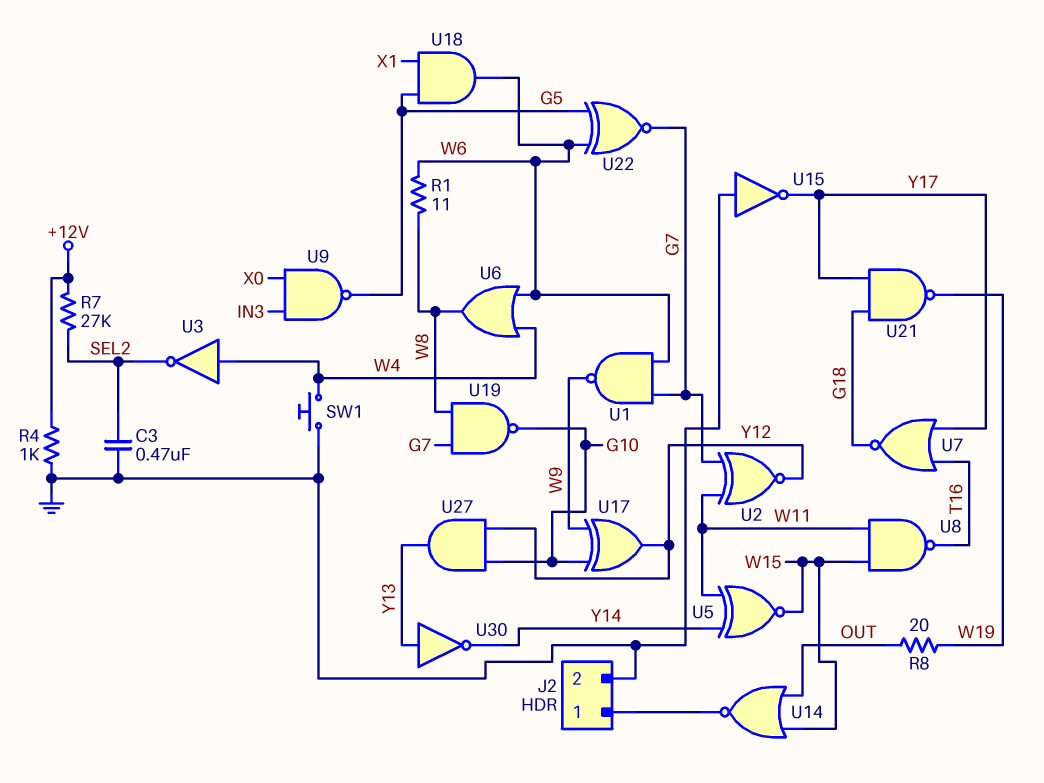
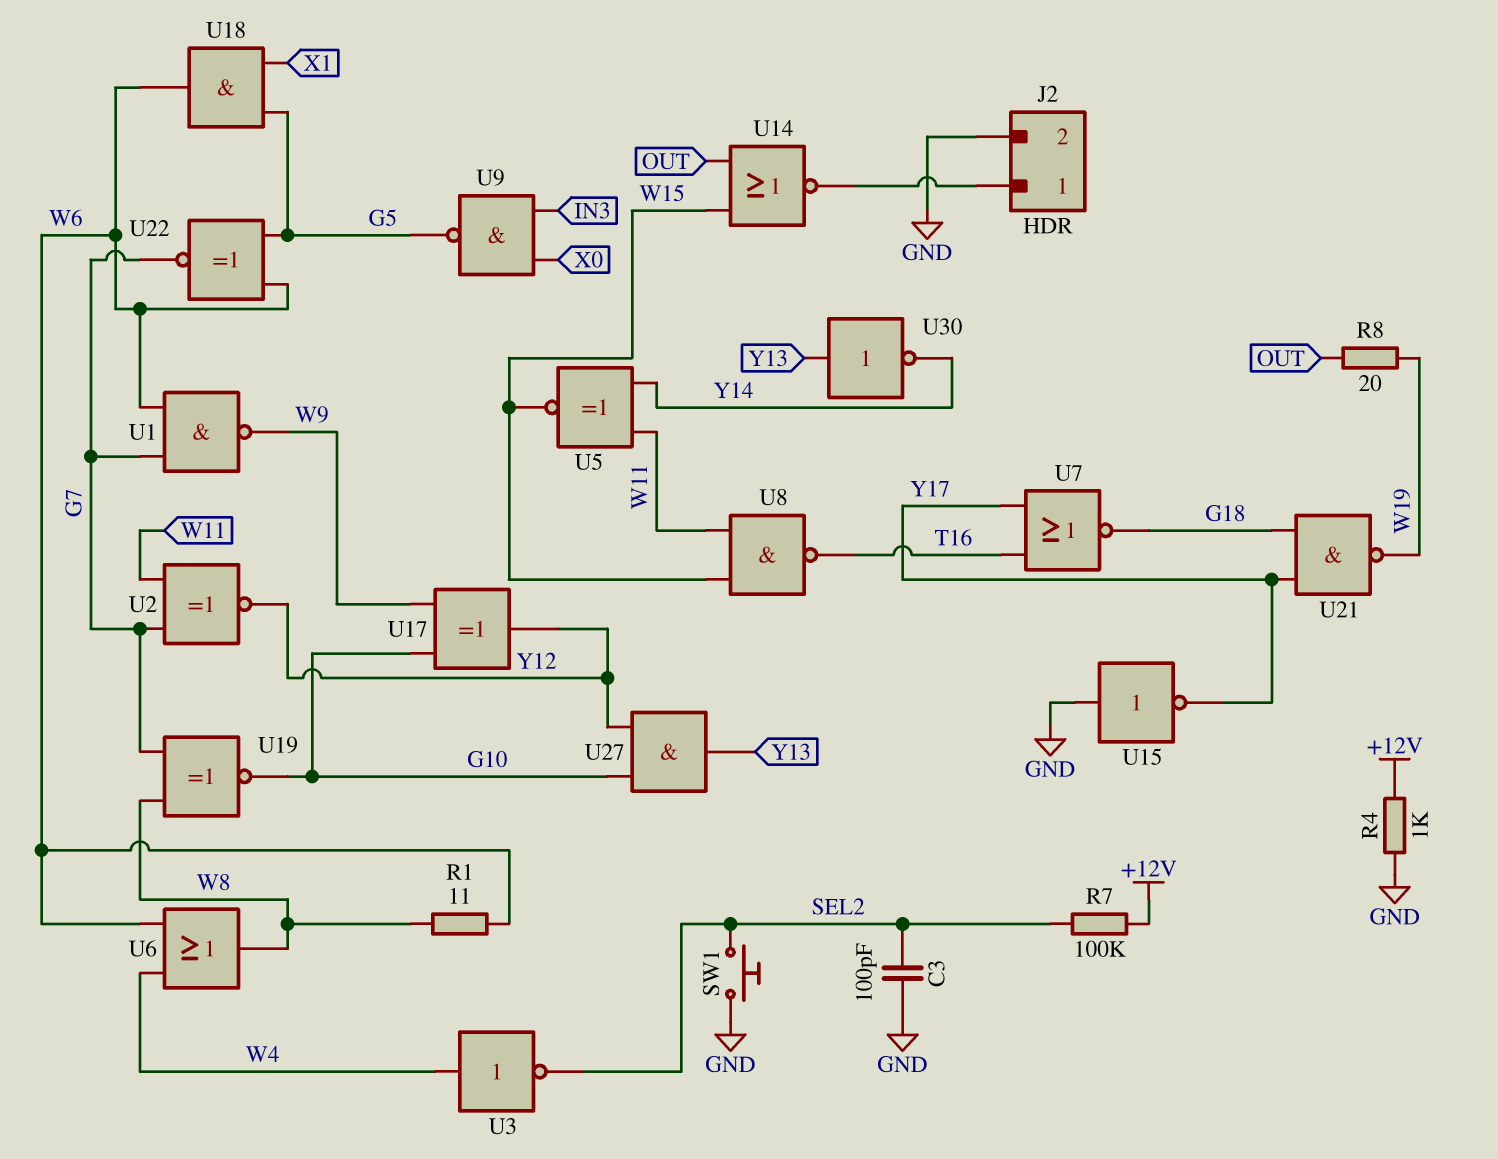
C3: 470nF (GND, SEL2) -> 100pF (GND, SEL2)
R7: 27k (+12V, SEL2) -> 100k (+12V, SEL2)
SW1: button (GND, W4) -> button (GND, SEL2)
U19: NAND (in G7, in W8, out G10) -> XNOR (in G7, in W8, out G10)

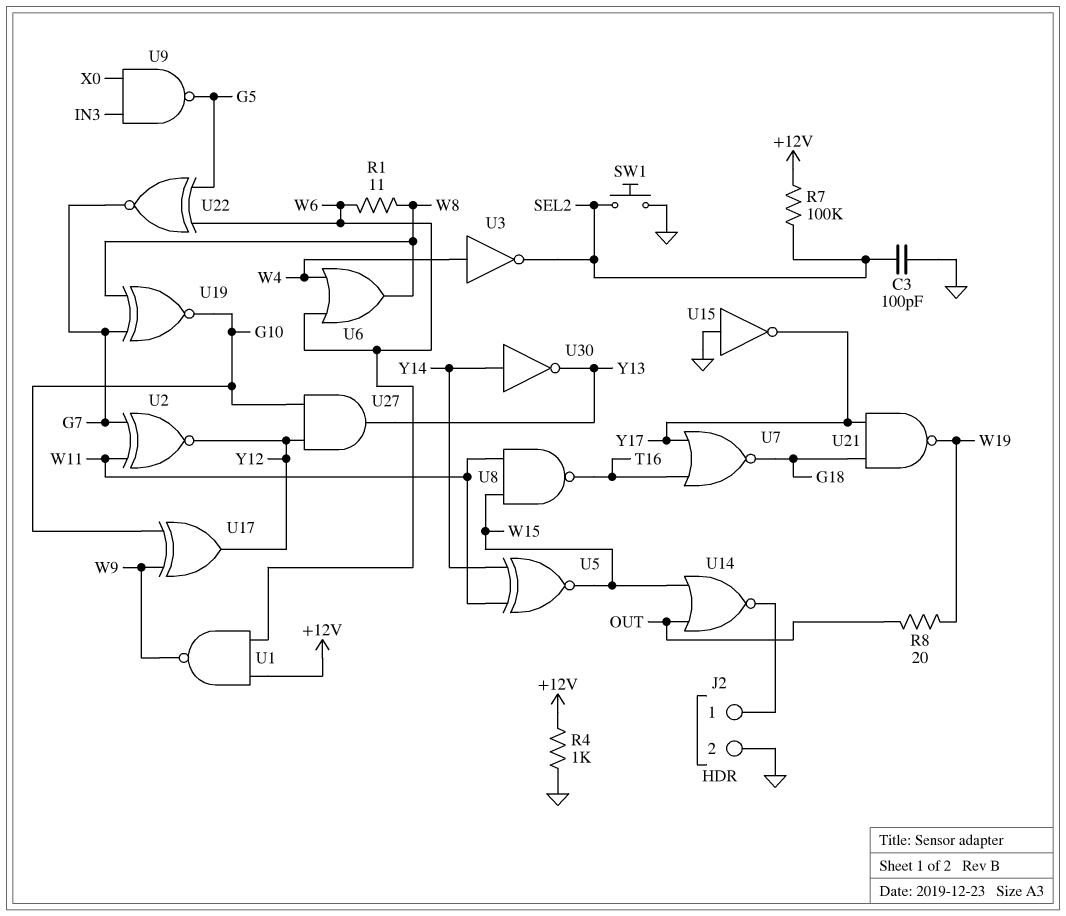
U1: NAND (in G7, in W6, out W9) -> NAND (in +12V, in W6, out W9)
U18: AND (in G5, in X1, out W6) -> none
U30: NOT (in Y13, out Y14) -> NOT (in Y14, out Y13)

